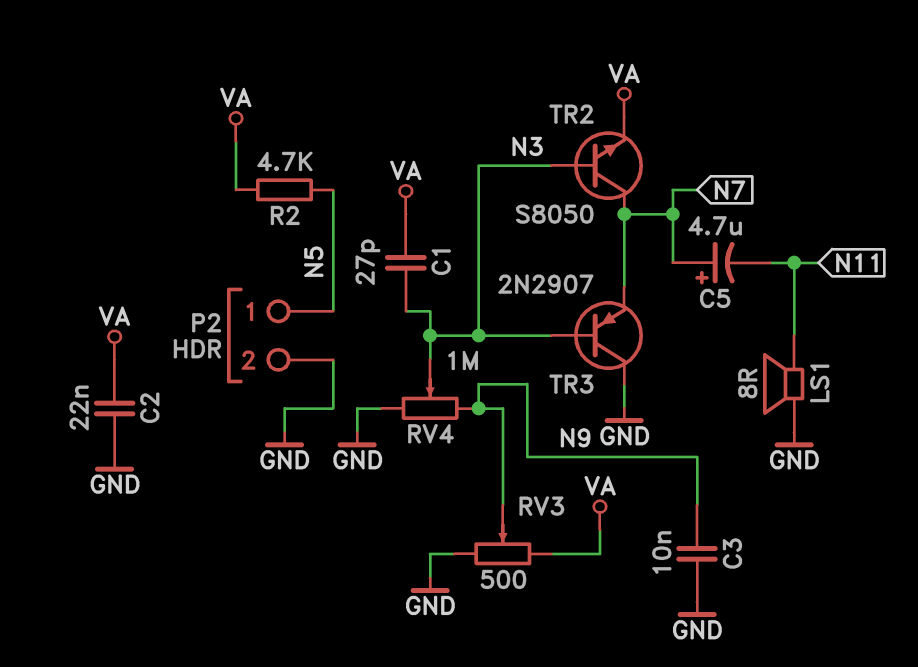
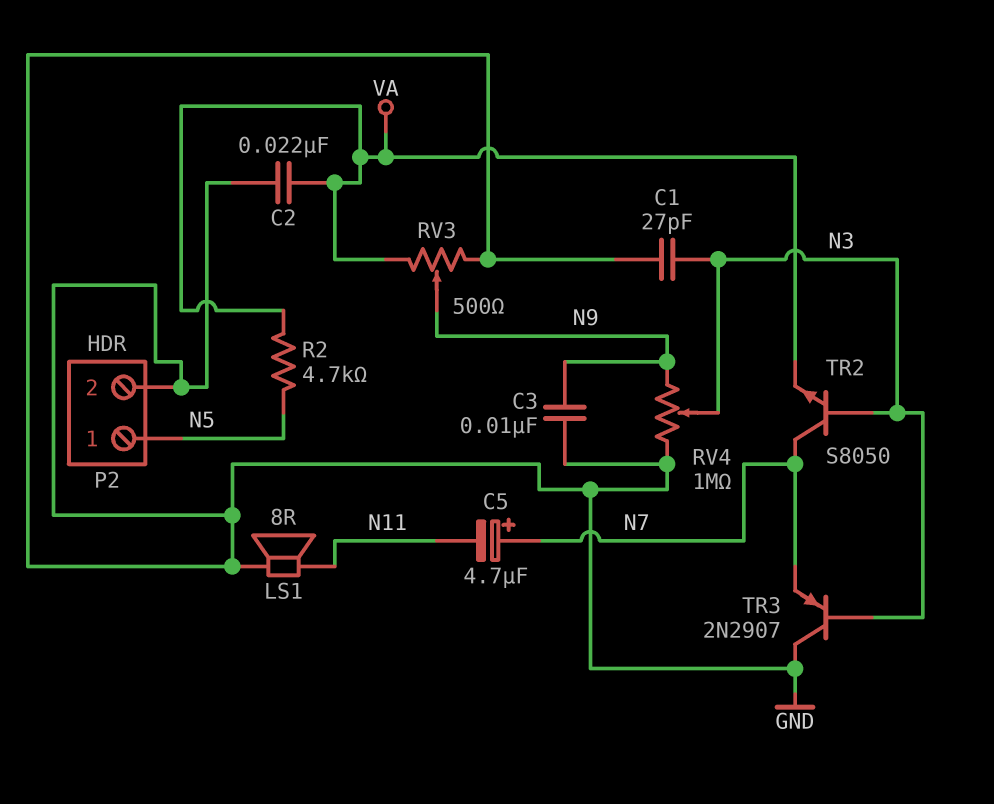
C1: 27pF (N3, VA) -> 27pF (GND, N3)

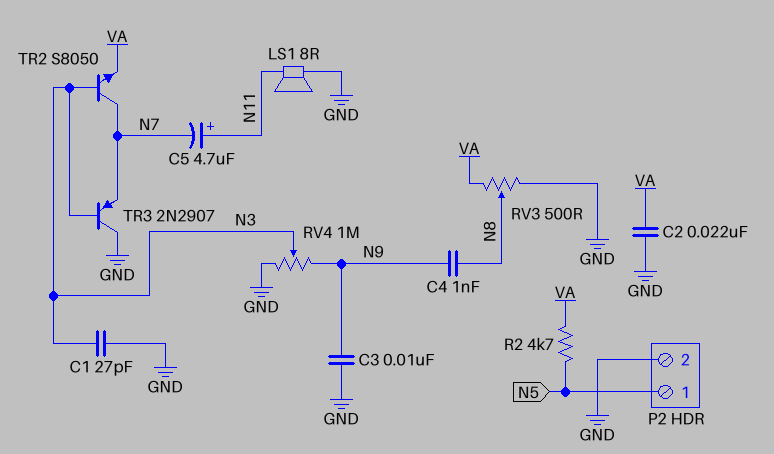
C4: none -> 1nF (N8, N9)
C5: 4.7uF (plus N7, minus N11) -> 4.7uF (plus N11, minus N7)
RV3: 500 (GND, VA, wiper N9) -> 500 (GND, VA, wiper N8)

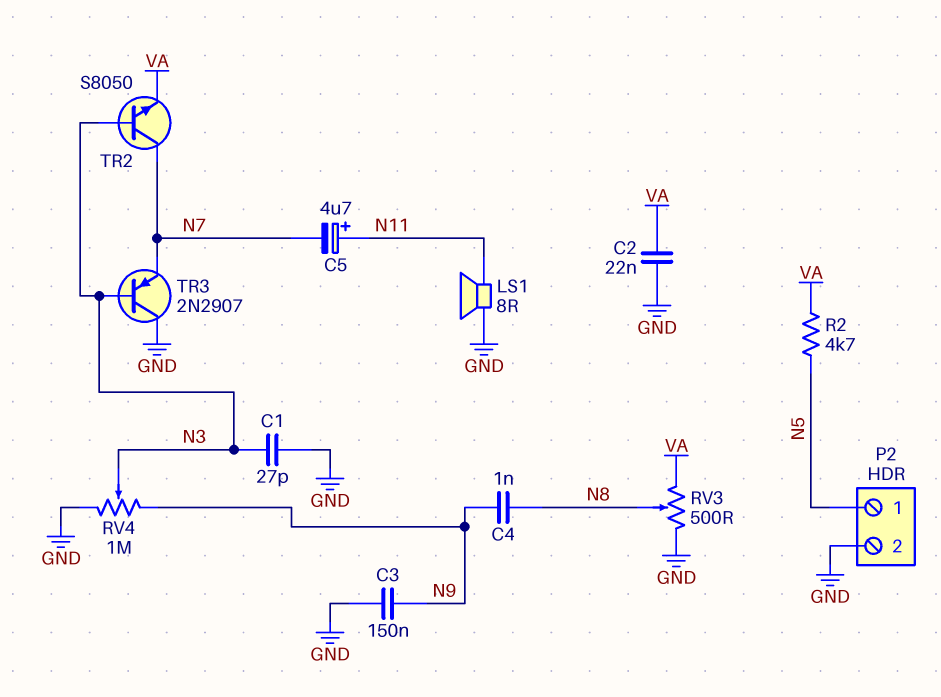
C3: 10nF (GND, N9) -> 150nF (GND, N9)

